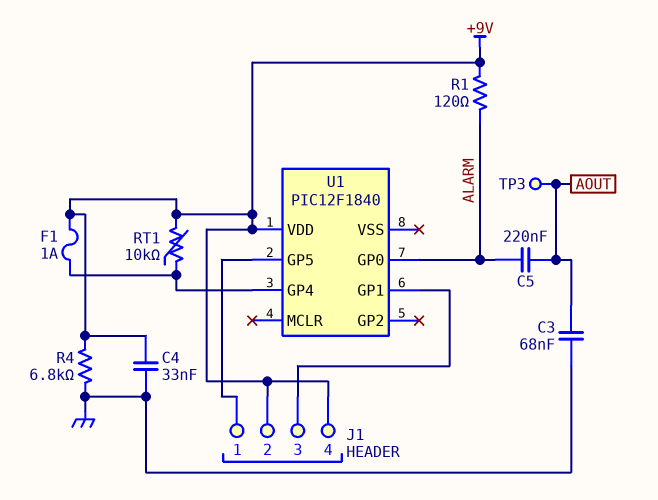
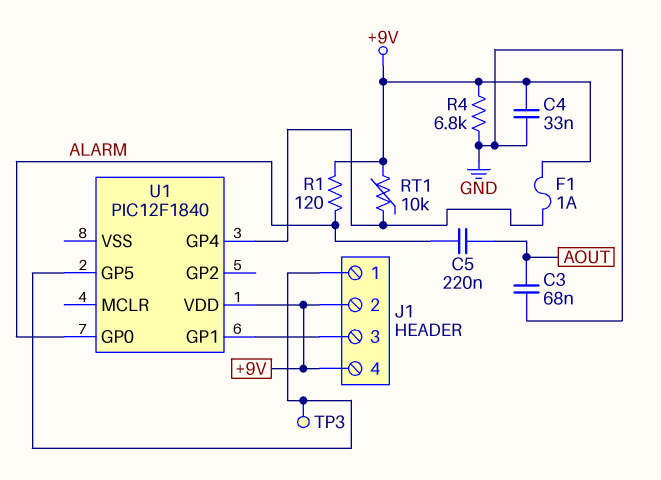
TP3: test point (AOUT) -> test point (J1/1)

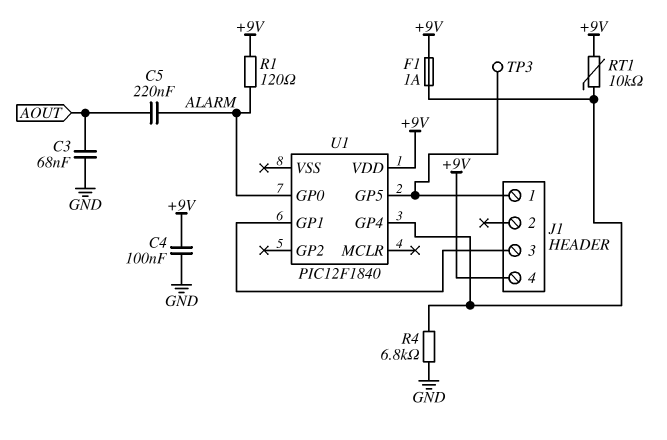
C4: 33nF (+9V, GND) -> 100nF (+9V, GND)
J1 pin 2: +9V -> none
R4: 6.8k (+9V, GND) -> 6.8k (GND, U1/GP4)

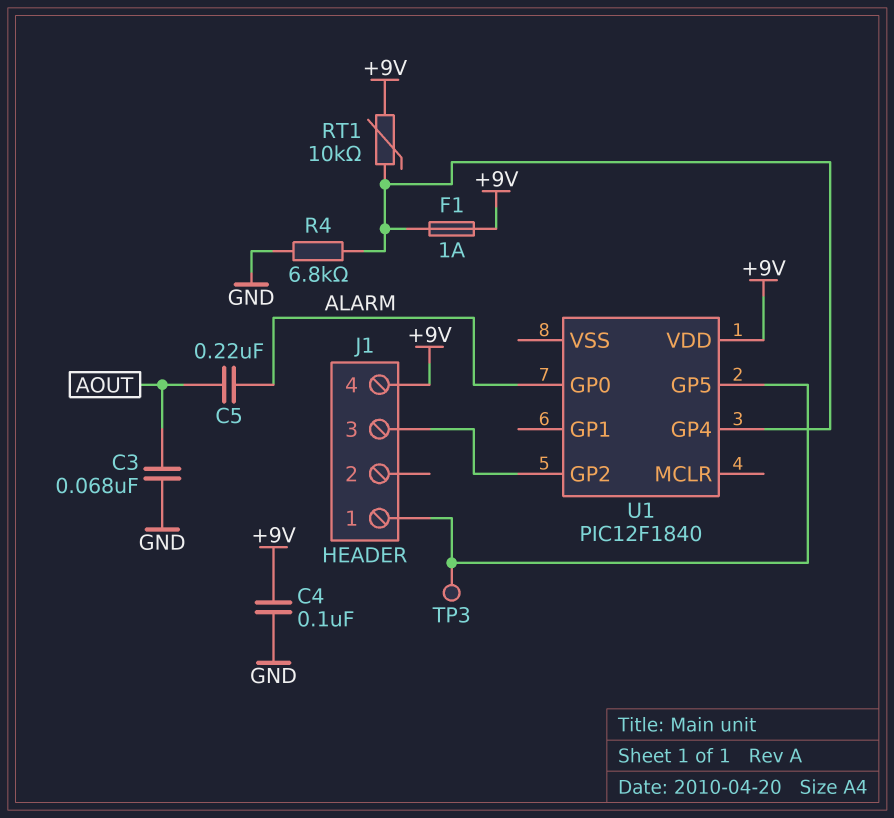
R1: 120 (+9V, ALARM) -> none
U1 pin GP1: J1/3 -> none
U1 pin GP2: none -> J1/3

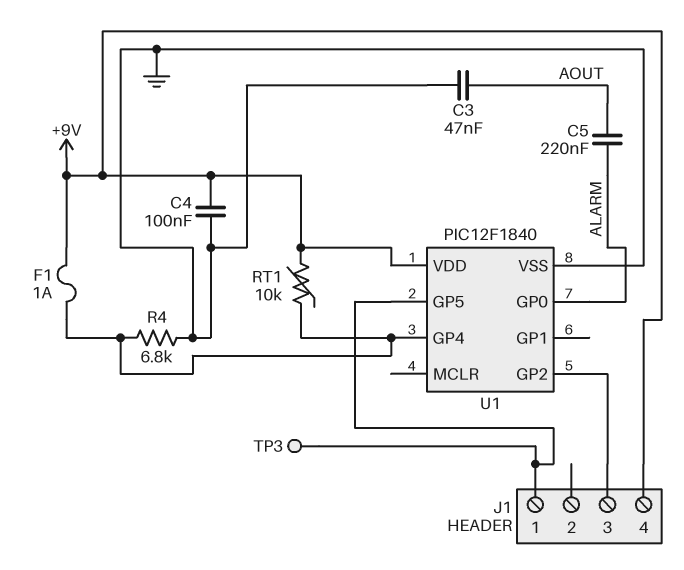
C3: 68nF (AOUT, GND) -> 47nF (AOUT, GND)
U1 pin VSS: none -> GND

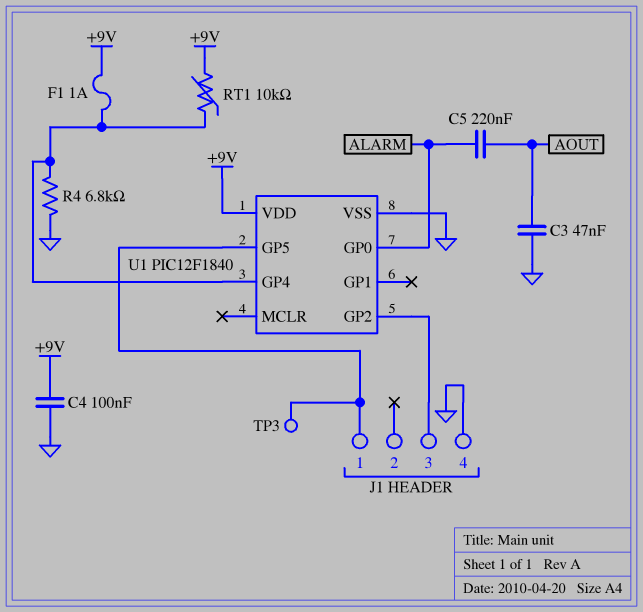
J1 pin 4: +9V -> GND

